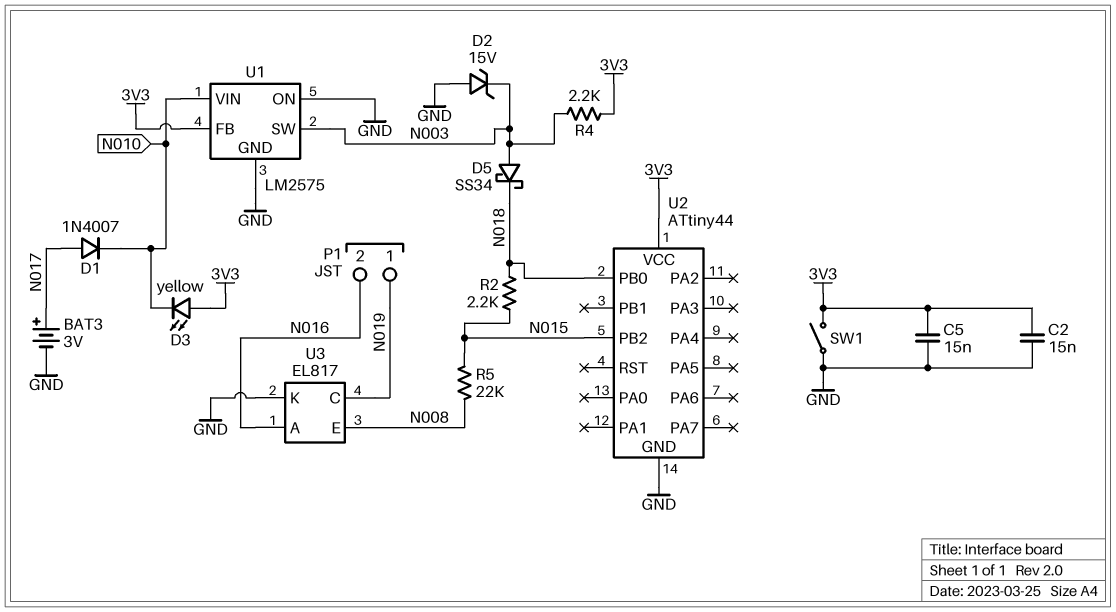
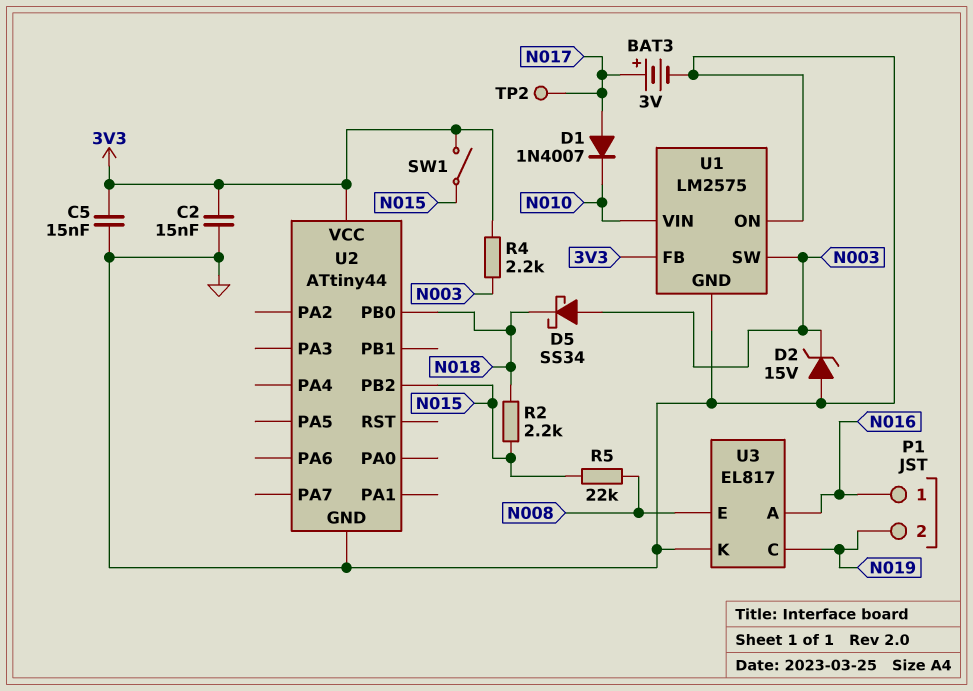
D3: LED yellow (A 3V3, K N010) -> none
P1 pin 1: N019 -> N016
P1 pin 2: N016 -> N019
SW1: switch (3V3, GND) -> switch (3V3, N015)
TP2: none -> test point (N017)

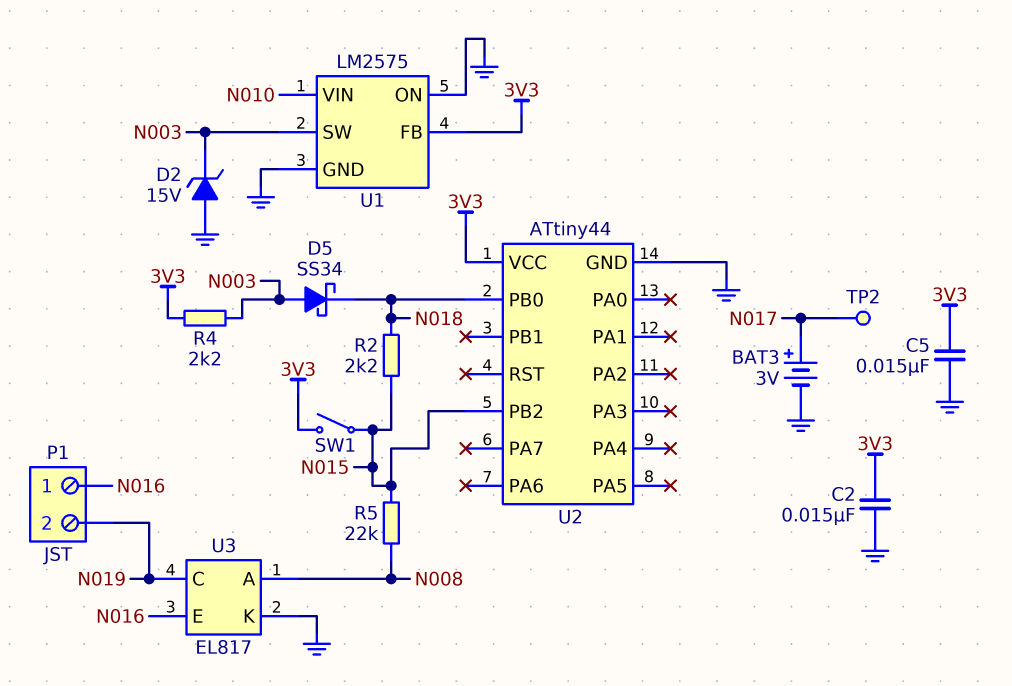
D1: diode 1N4007 (A N017, K N010) -> none
U3 pin A: N016 -> N008
U3 pin E: N008 -> N016

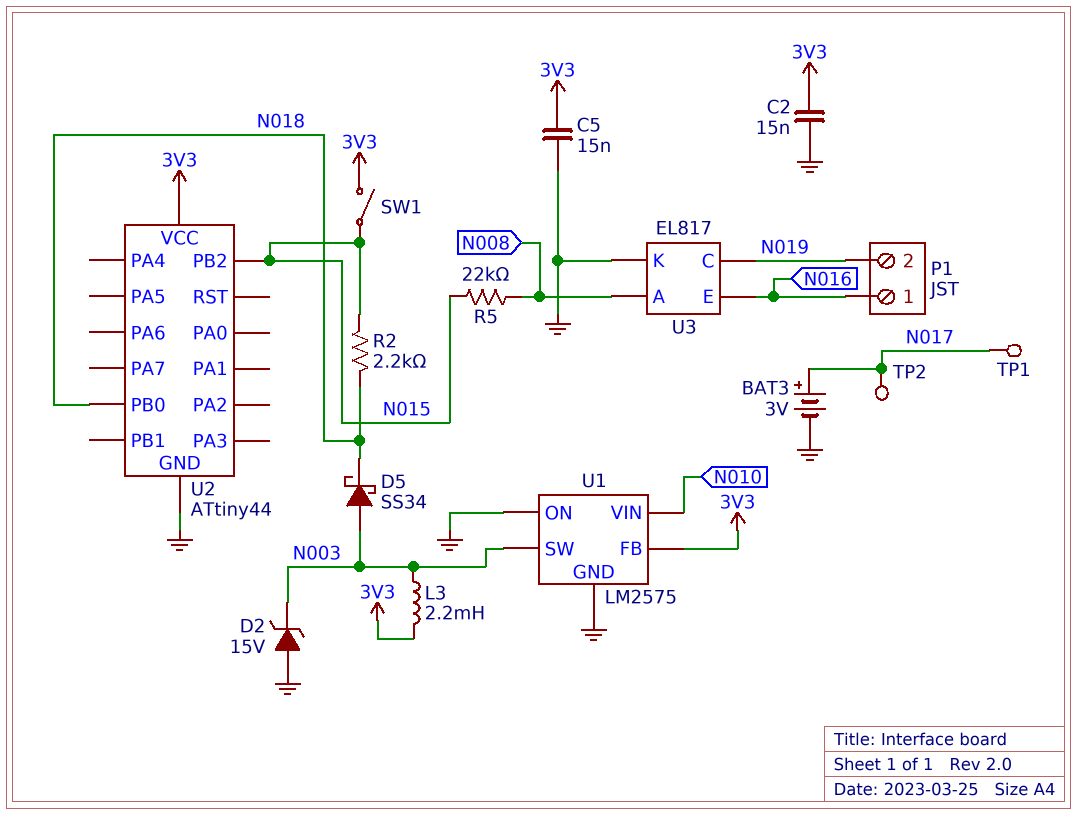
L3: none -> 2.2mH (3V3, N003)
R4: 2.2k (3V3, N003) -> none
TP1: none -> test point (N017)

